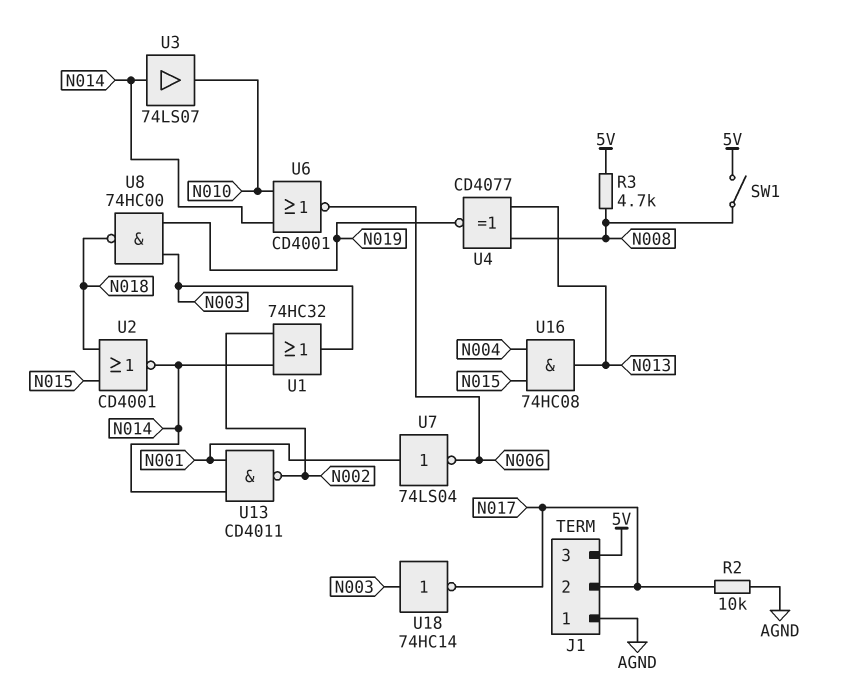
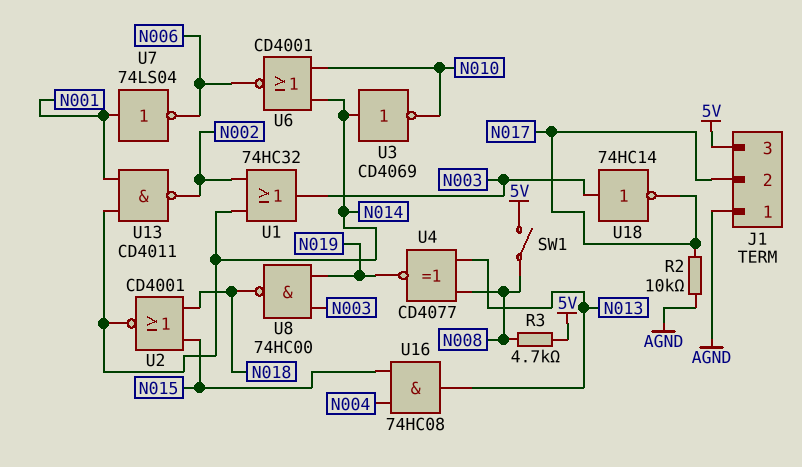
U3: buffer 74LS07 (in N014, out N010) -> NOT CD4069 (in N014, out N010)

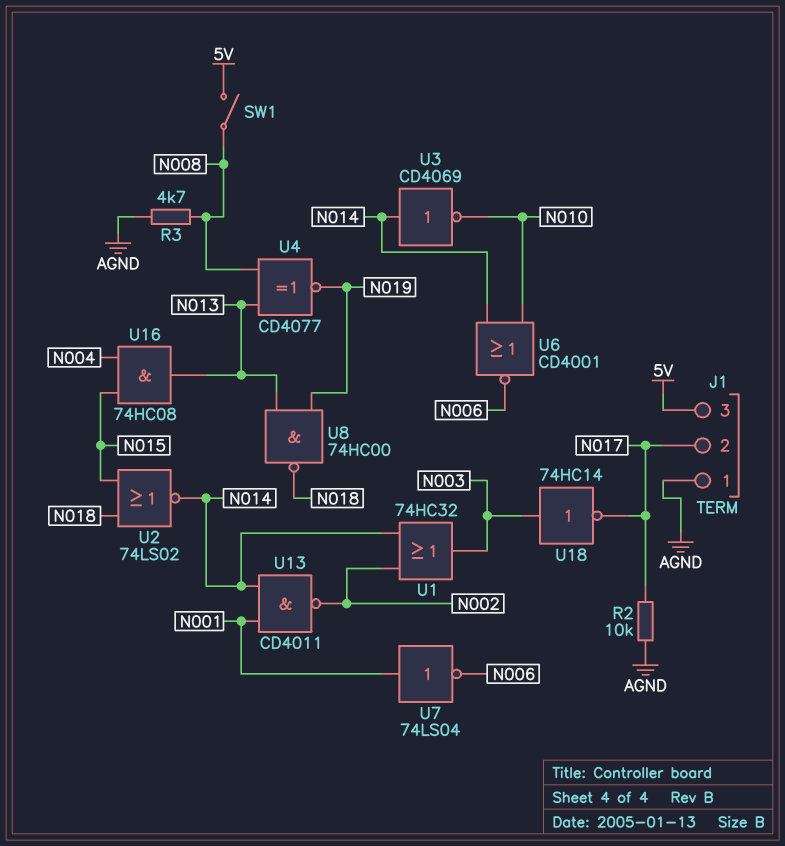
R3: 4.7k (5V, N008) -> 4.7k (AGND, N008)
U2: NOR CD4001 (in N015, in N018, out N014) -> NOR 74LS02 (in N015, in N018, out N014)
U8: NAND 74HC00 (in N003, in N019, out N018) -> NAND 74HC00 (in N013, in N019, out N018)

